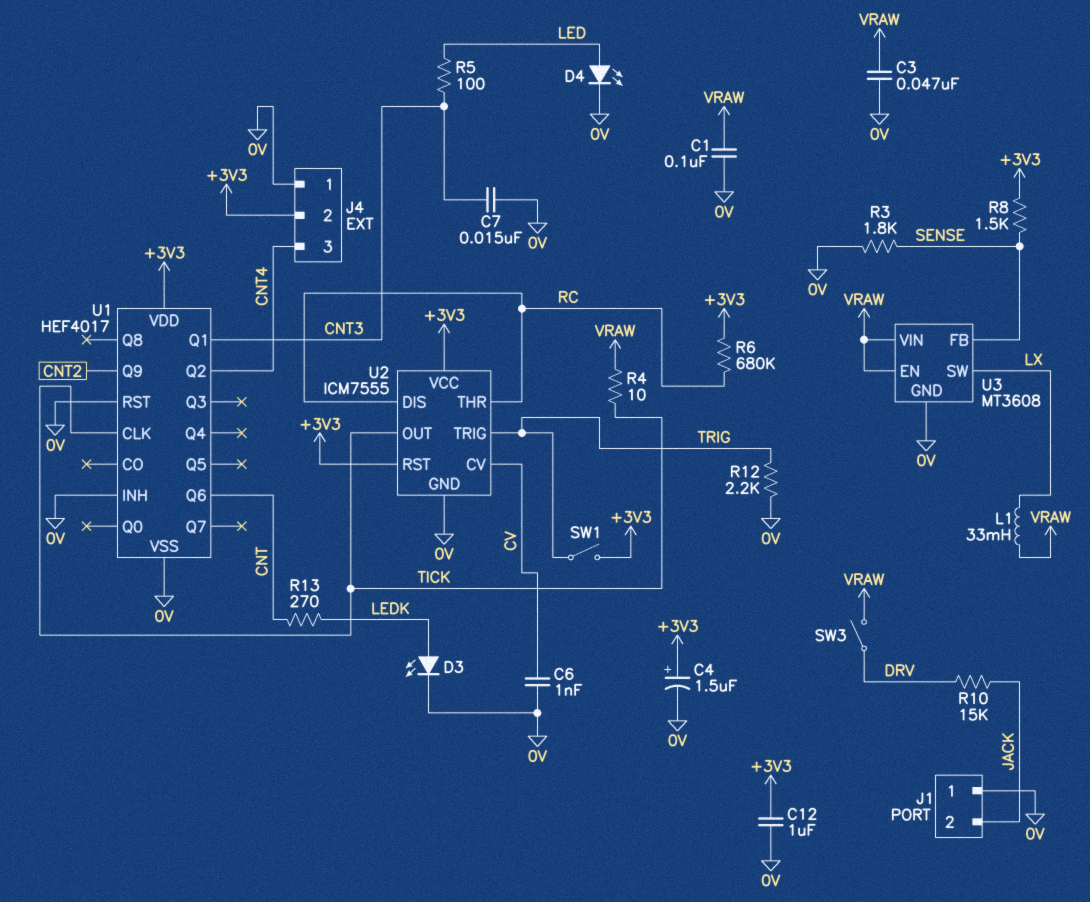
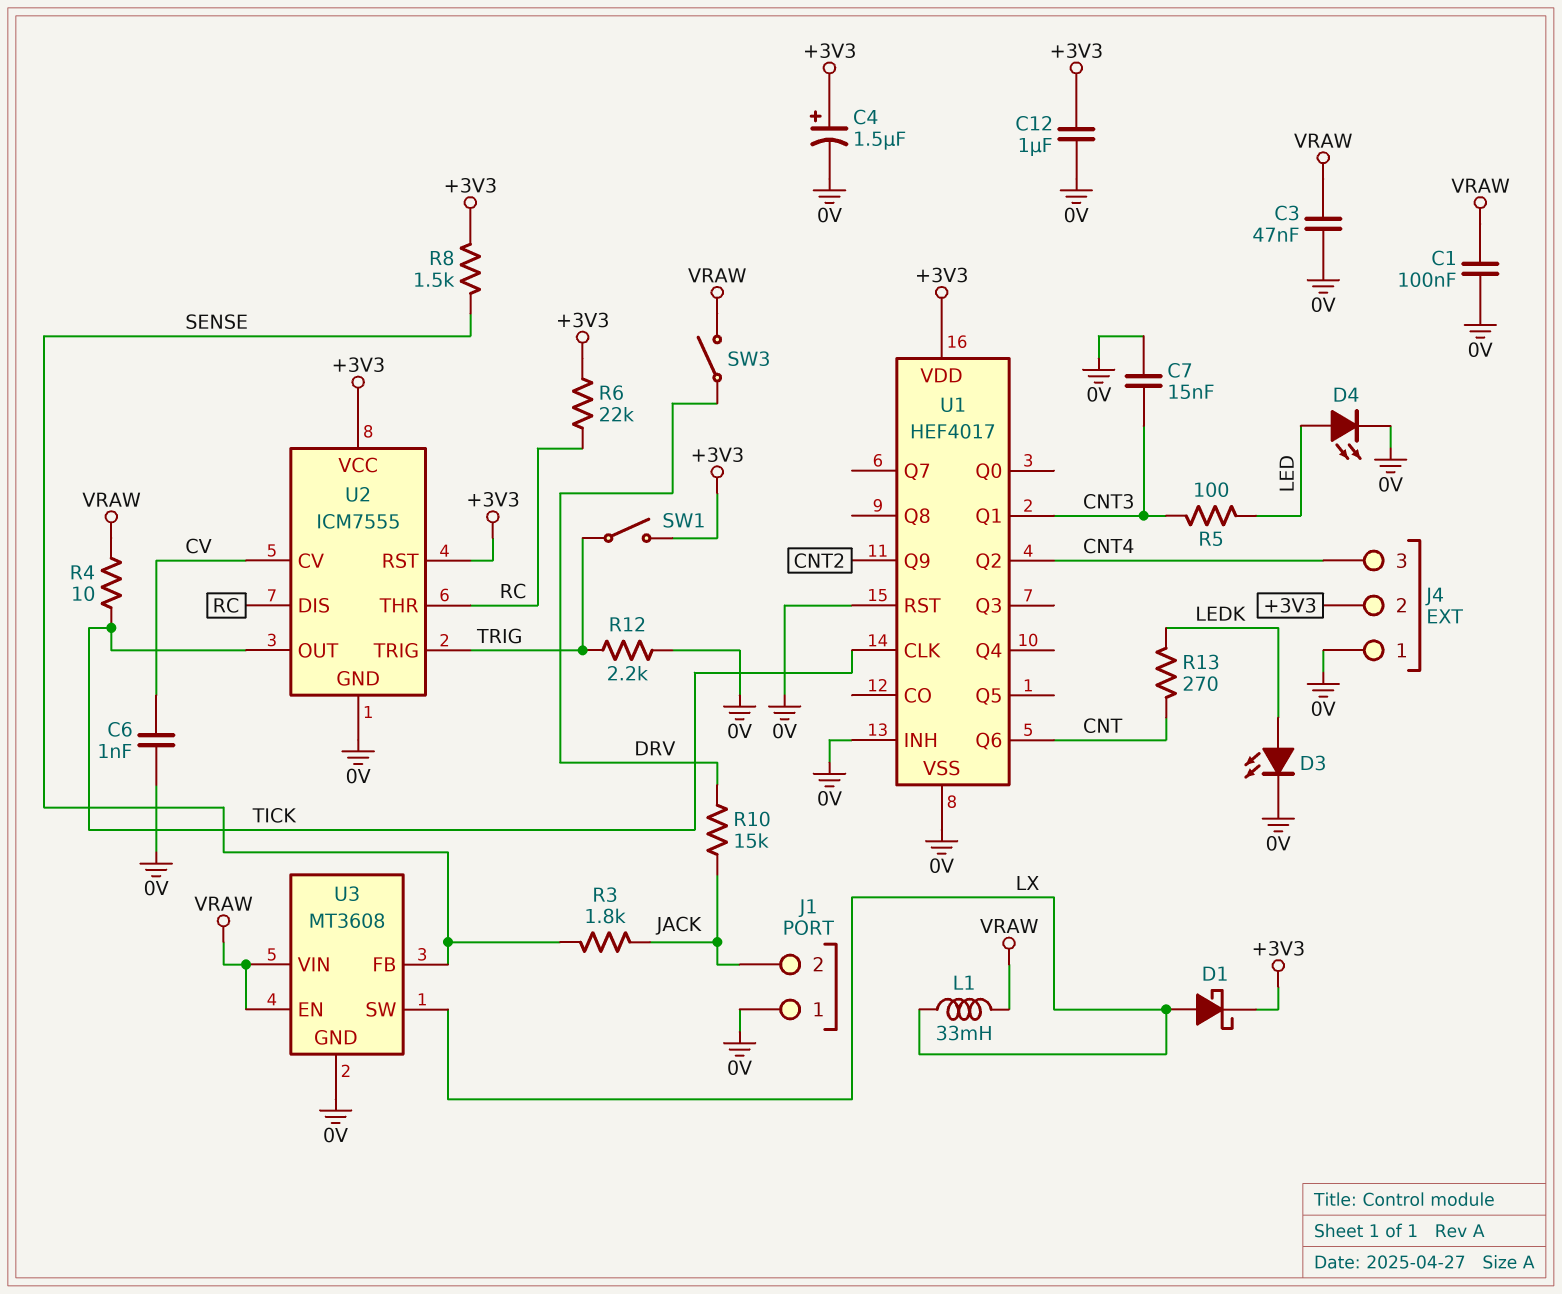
D1: none -> schottky (A LX, K +3V3)
R3: 1.8k (0V, SENSE) -> 1.8k (JACK, SENSE)
R6: 680k (+3V3, RC) -> 22k (+3V3, RC)

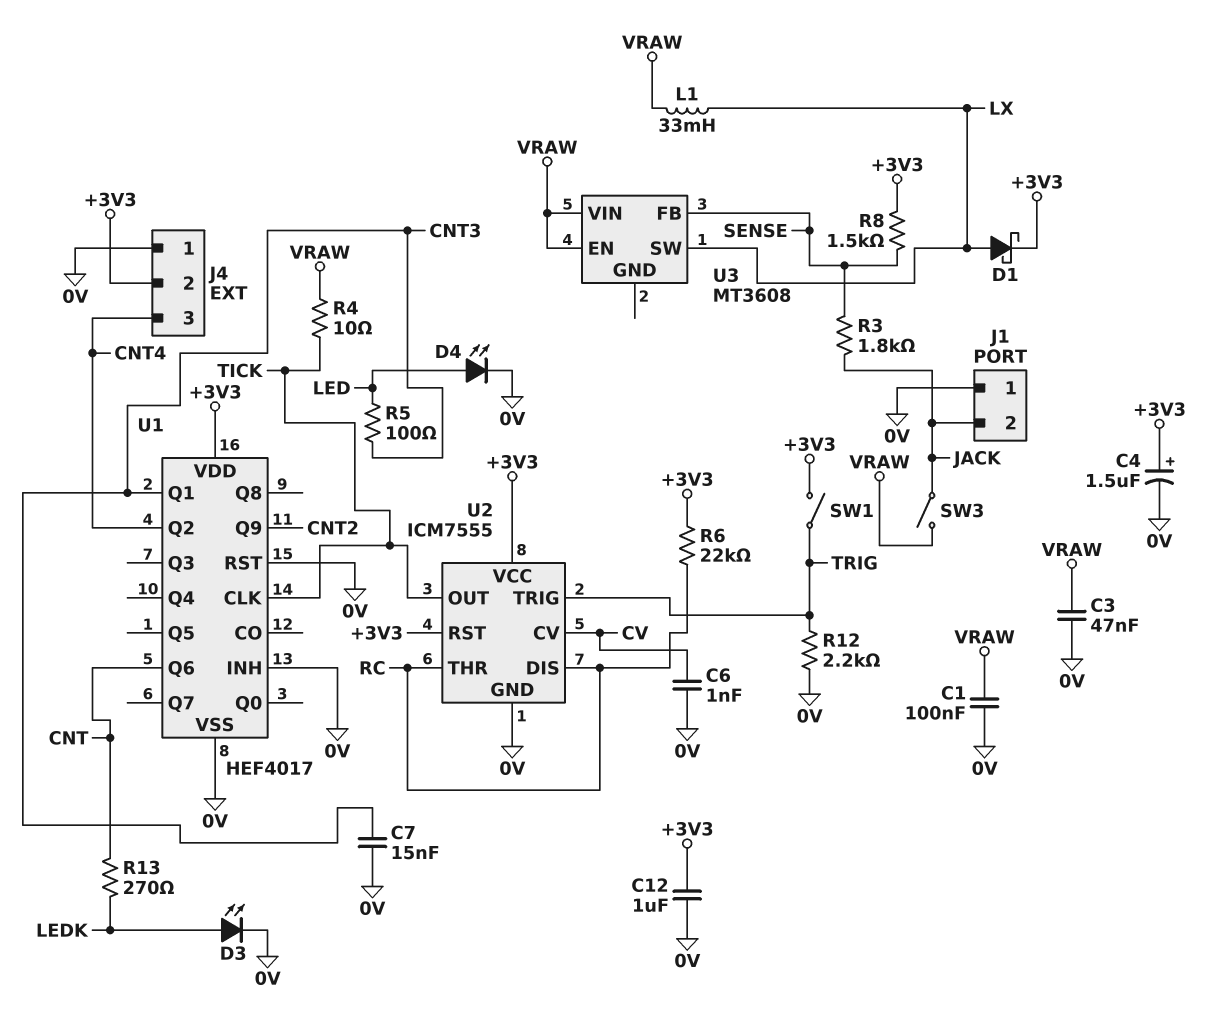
R10: 15k (DRV, JACK) -> none
SW3: switch (DRV, VRAW) -> switch (JACK, VRAW)
U3 pin GND: 0V -> none

